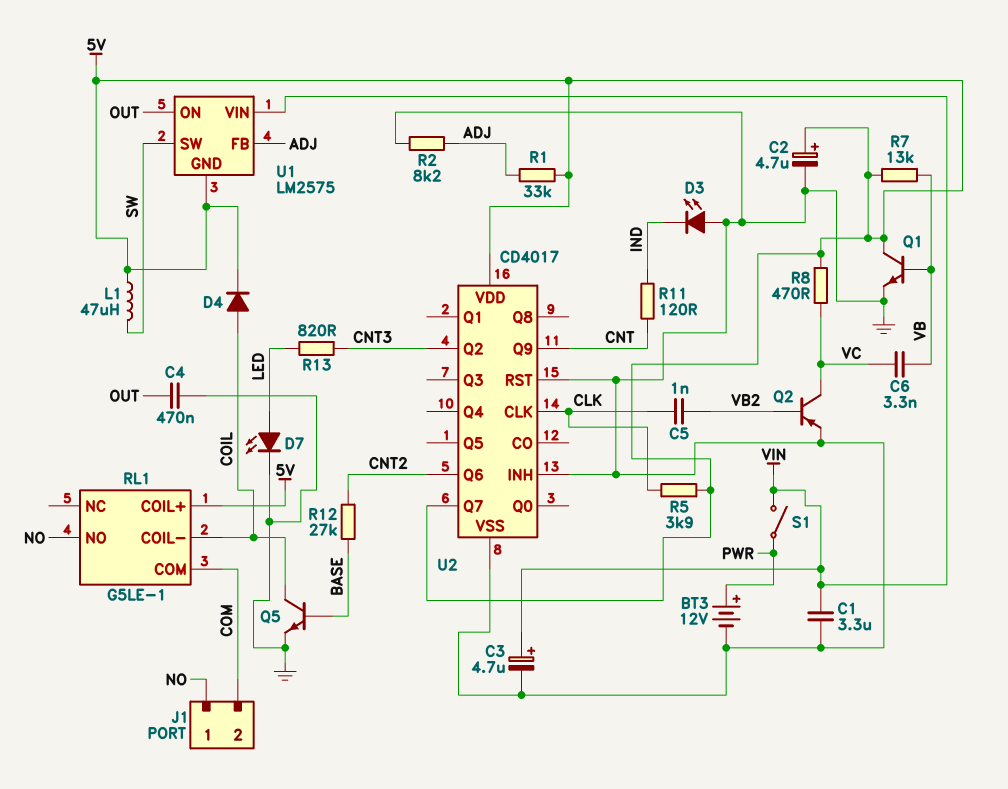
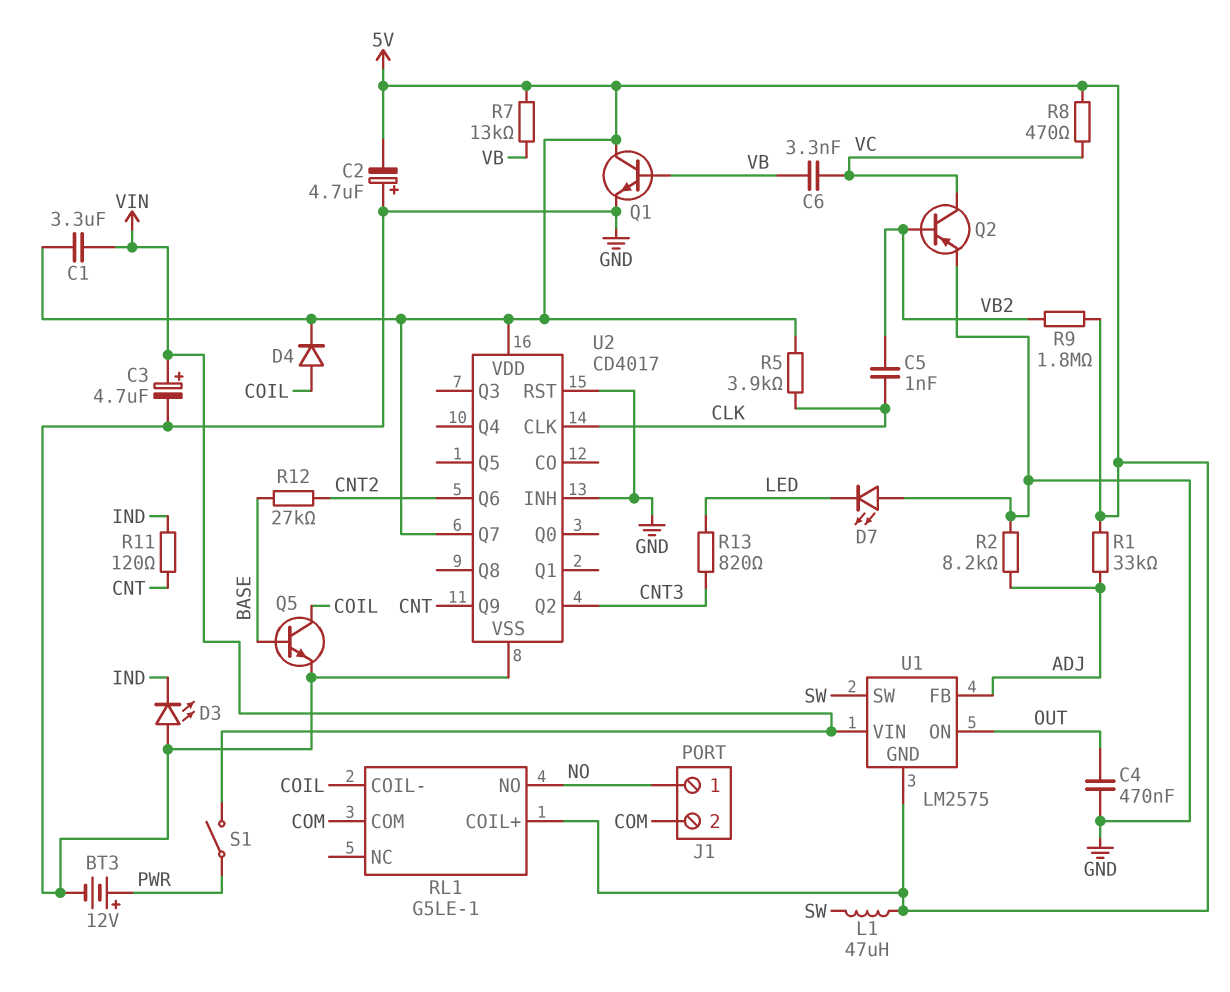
C1: 3.3uF (GND, VIN) -> 3.3uF (5V, VIN)
C2: 4.7uF (plus 5V, minus GND) -> 4.7uF (plus GND, minus 5V)
D7: LED (A LED, K GND) -> LED (A GND, K LED)
R9: none -> 1.8M (5V, VB2)

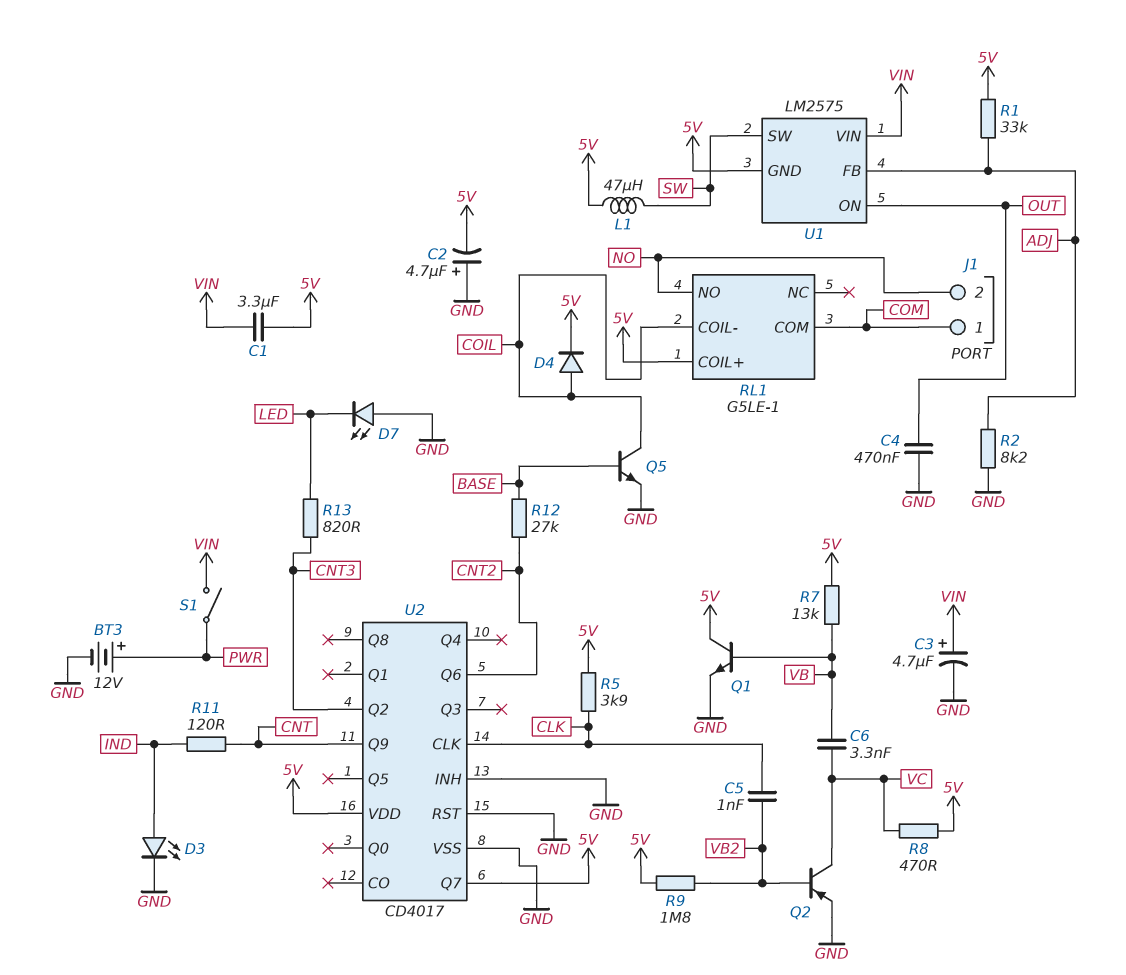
D3: LED (A GND, K IND) -> LED (A IND, K GND)
J1 pin 1: NO -> COM
J1 pin 2: COM -> NO

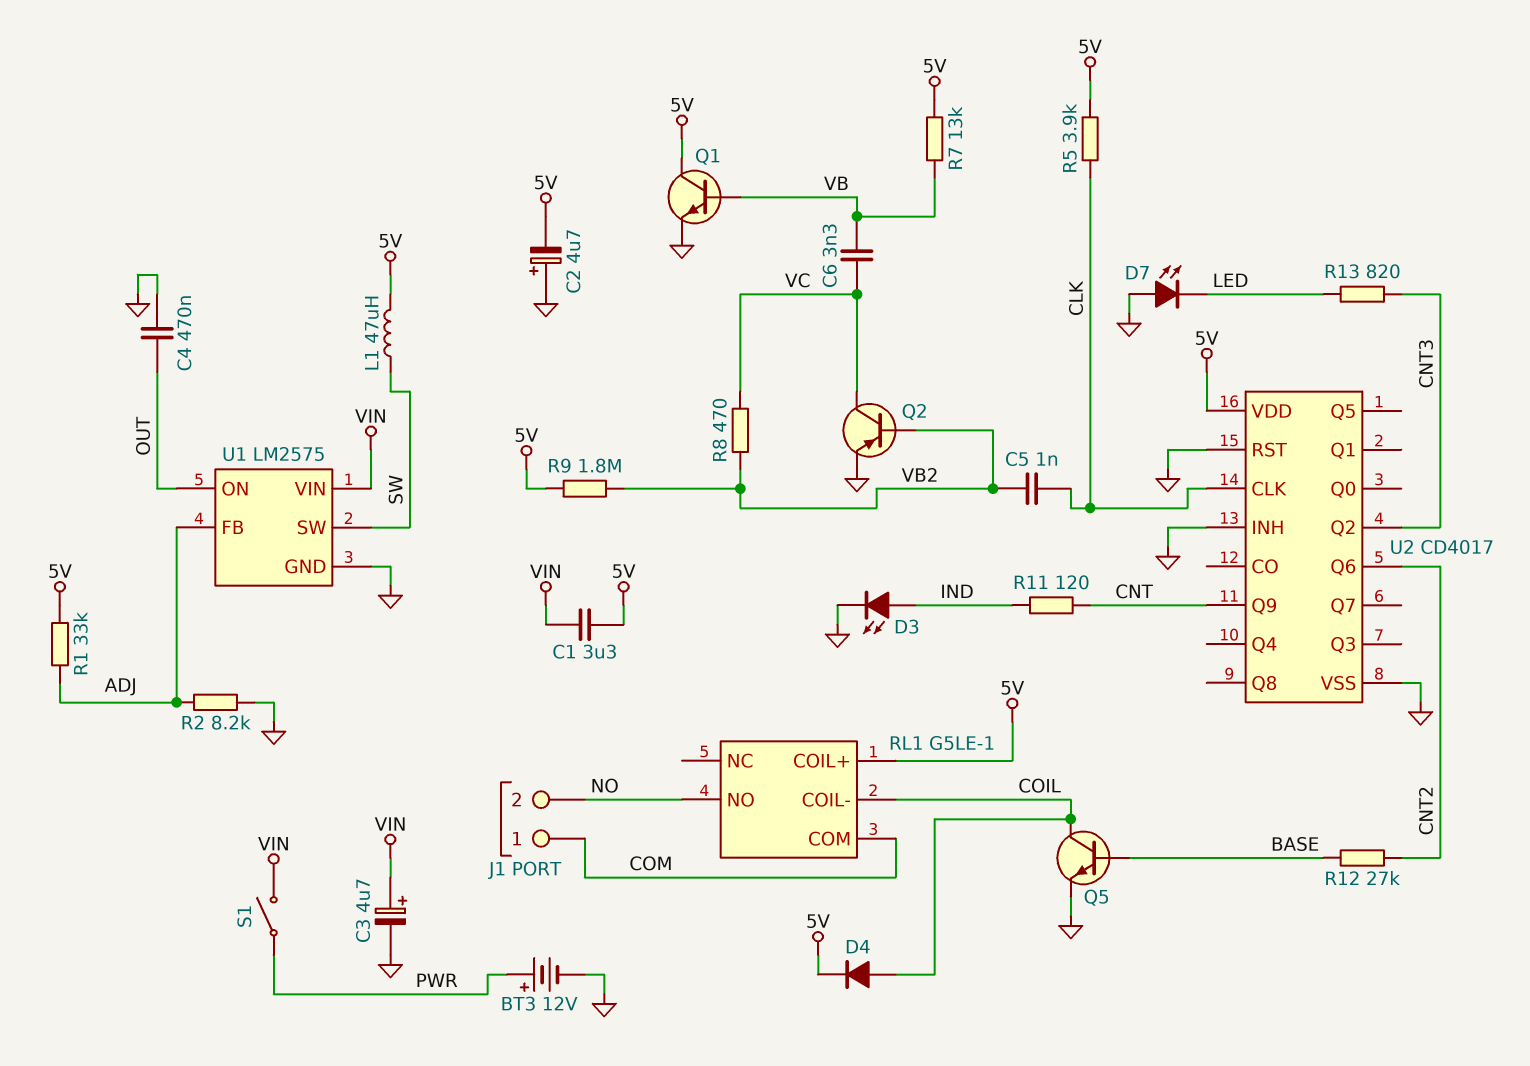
R8: 470 (5V, VC) -> 470 (VB2, VC)
U1 pin GND: 5V -> GND
U2 pin Q7: 5V -> none

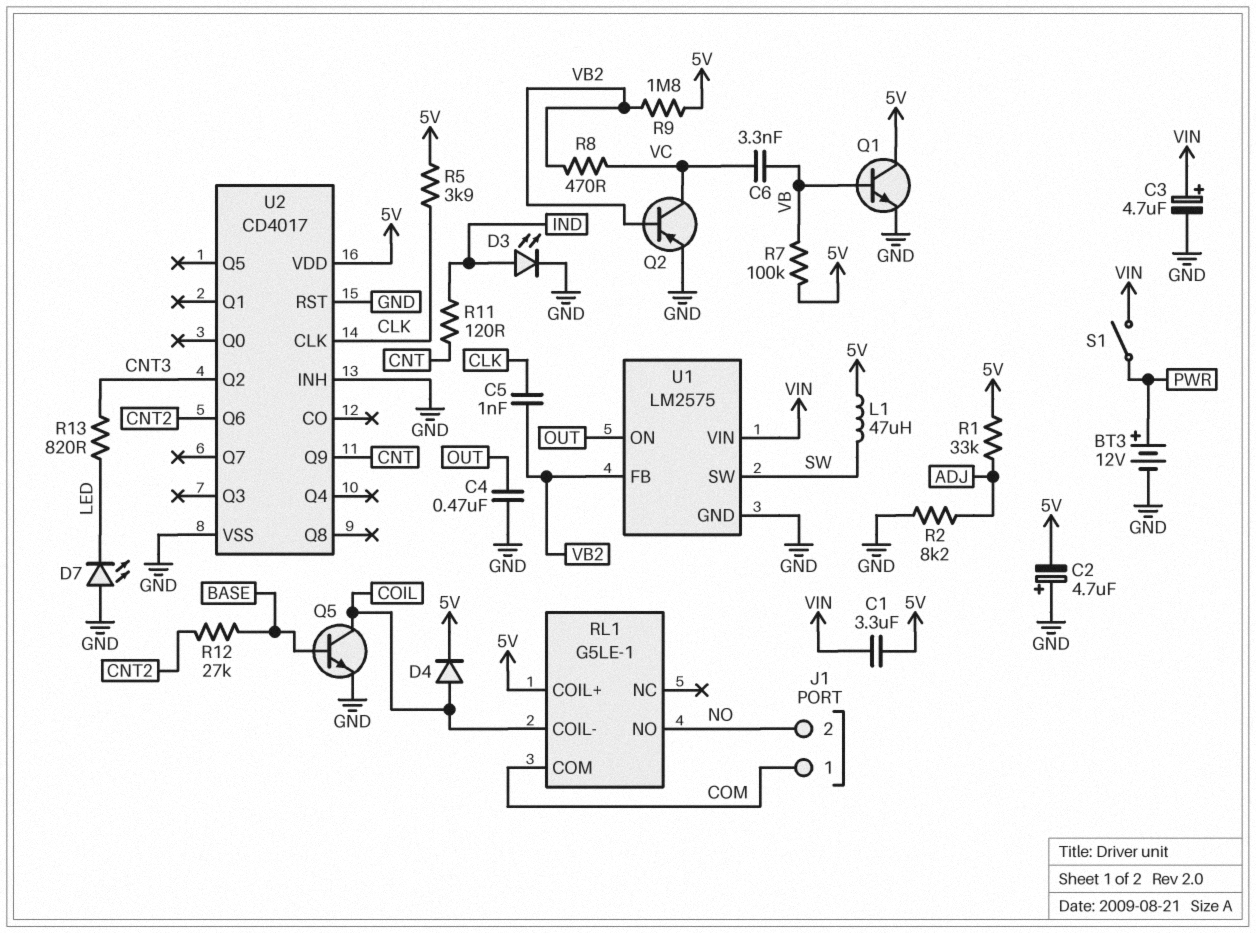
R7: 13k (5V, VB) -> 100k (5V, VB)
U1 pin FB: ADJ -> VB2

